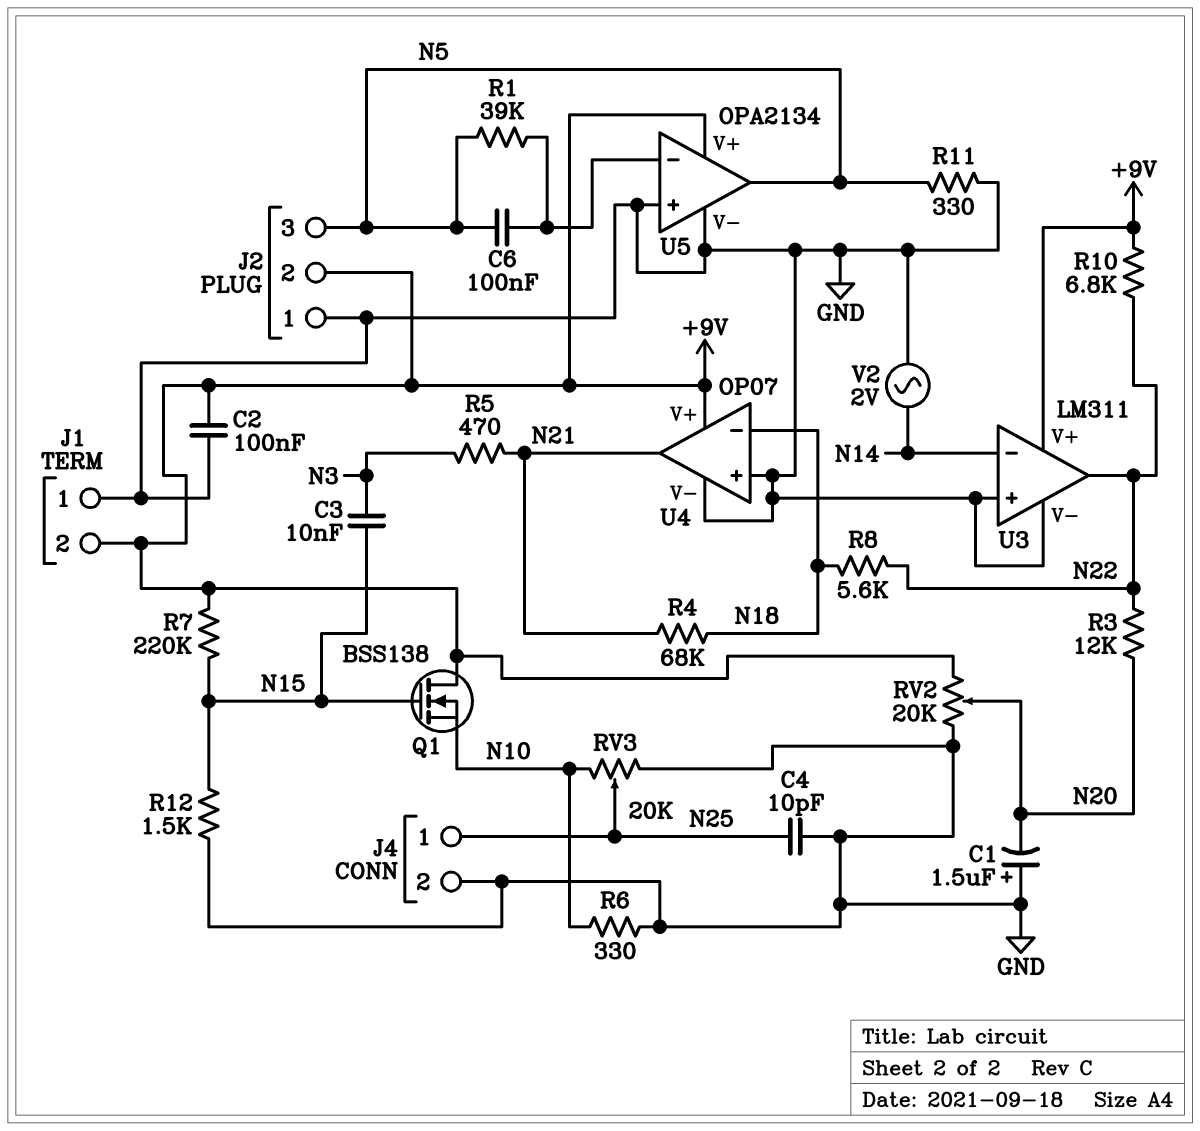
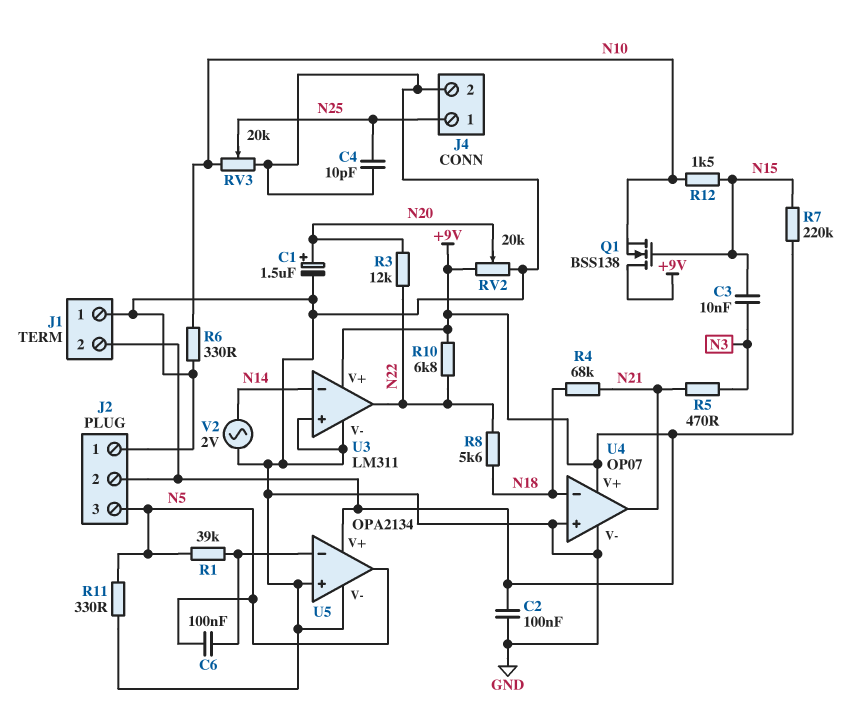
C1: 1.5uF (plus GND, minus N20) -> 1.5uF (plus N20, minus GND)
R12: 1.5k (GND, N15) -> 1.5k (N10, N15)

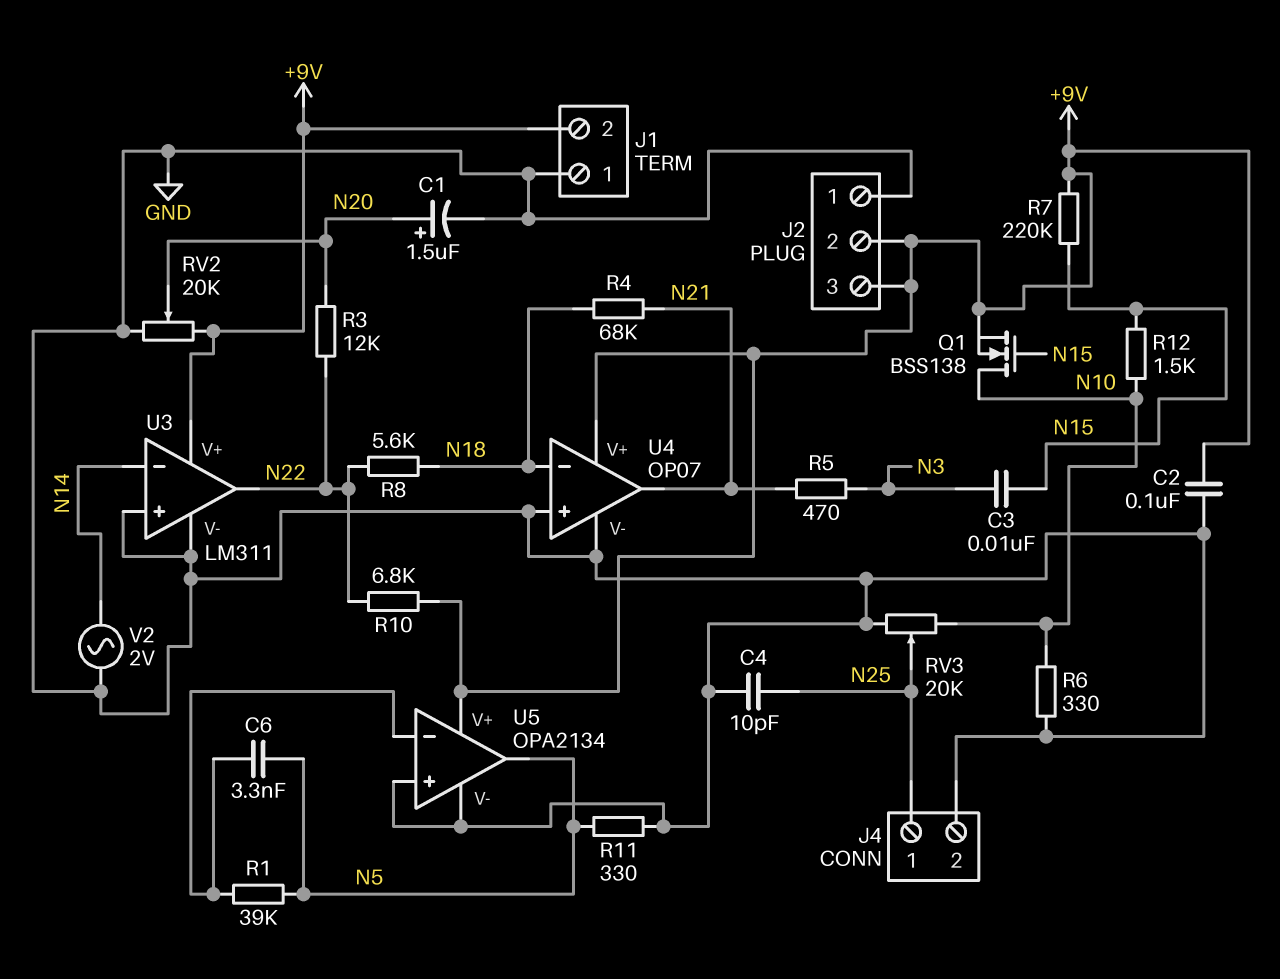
C6: 100nF (N5, U5/in-) -> 3.3nF (N5, U5/in-)
J2 pin 3: N5 -> +9V
Q1: NMOS BSS138 (G N15, D +9V, S N10) -> NMOS BSS138 (G N15, D N10, S +9V)

